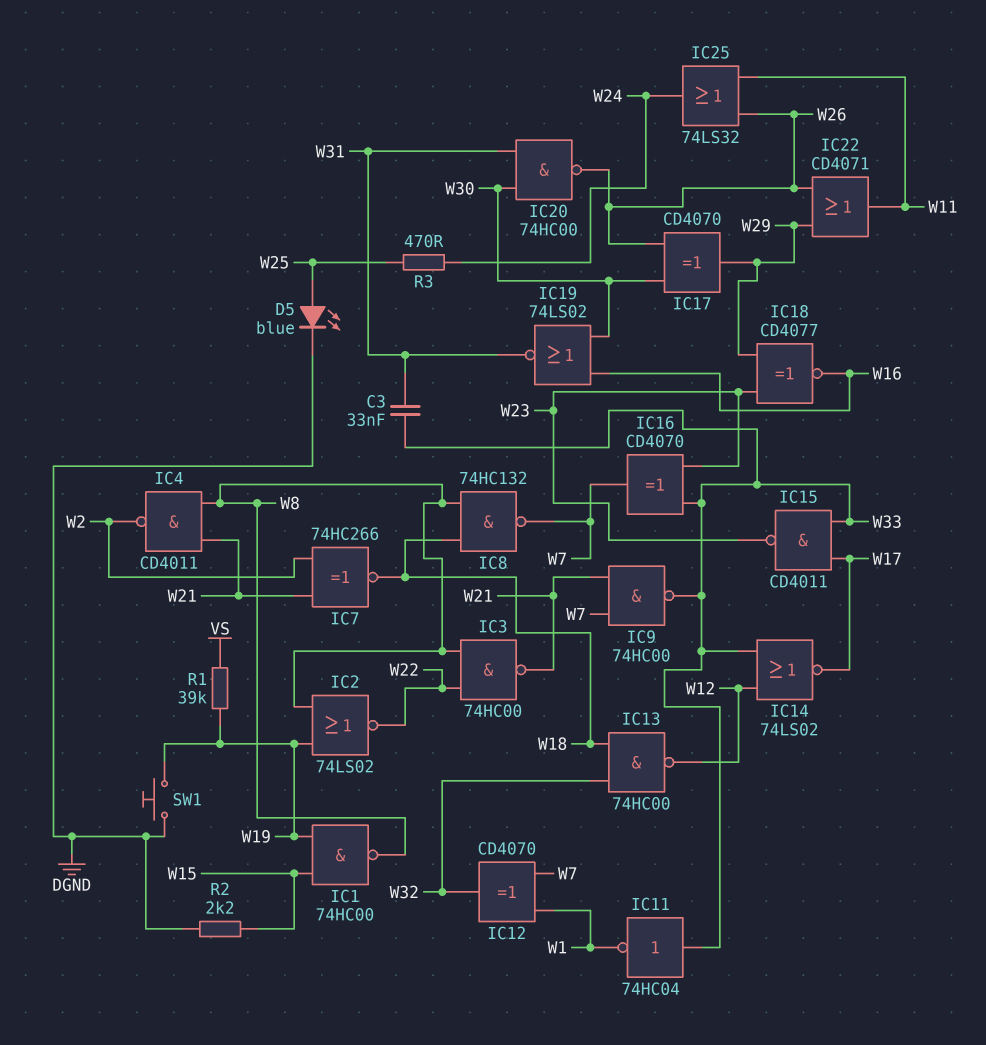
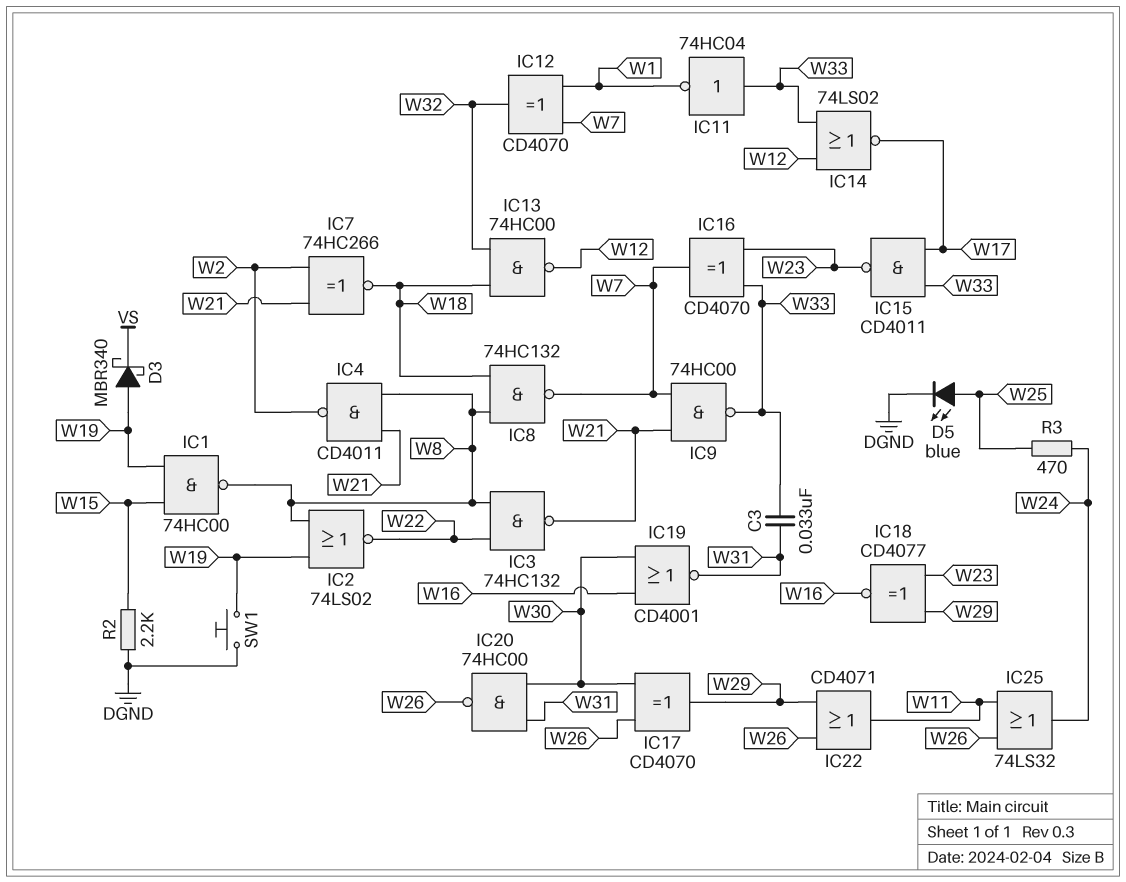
D3: none -> schottky MBR340 (A W19, K VS)
IC3: NAND 74HC00 (in W8, in W22, out W21) -> NAND 74HC132 (in W8, in W22, out W21)
IC19: NOR 74LS02 (in W16, in W30, out W31) -> NOR CD4001 (in W16, in W30, out W31)
R1: 39k (VS, W19) -> none

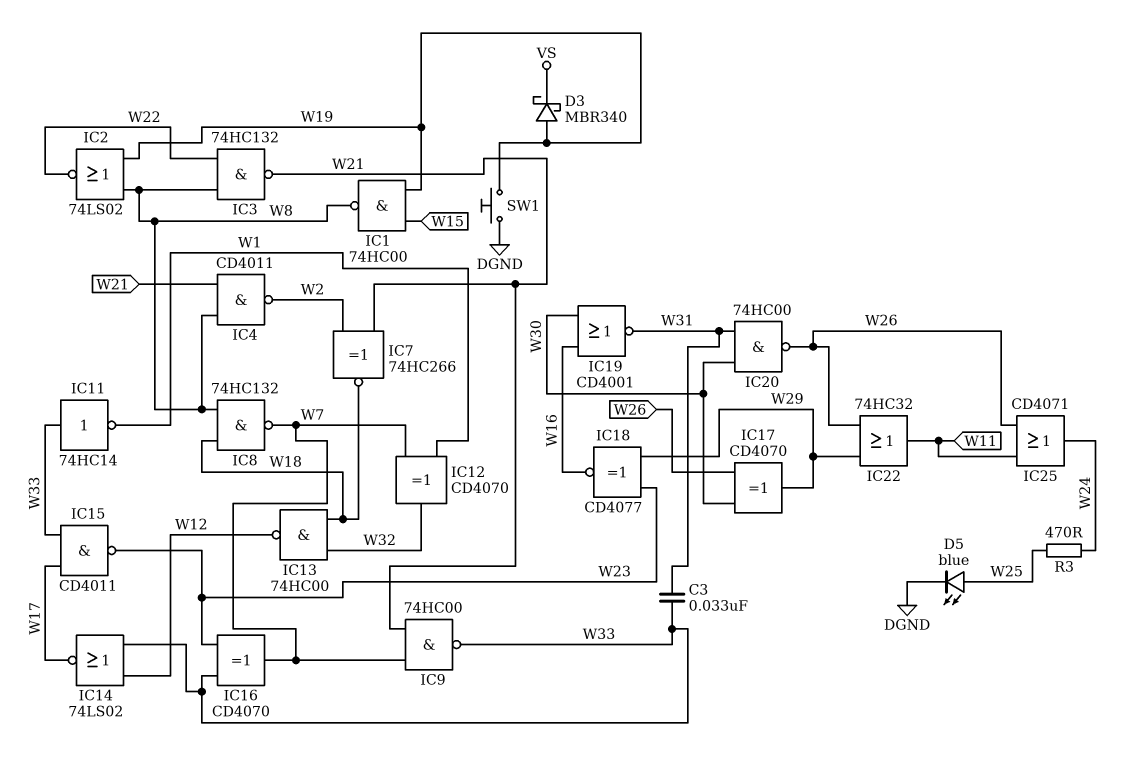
IC11: NOT 74HC04 (in W33, out W1) -> NOT 74HC14 (in W33, out W1)
IC22: OR CD4071 (in W26, in W29, out W11) -> OR 74HC32 (in W26, in W29, out W11)
IC25: OR 74LS32 (in W11, in W26, out W24) -> OR CD4071 (in W11, in W26, out W24)
R2: 2.2k (DGND, W15) -> none

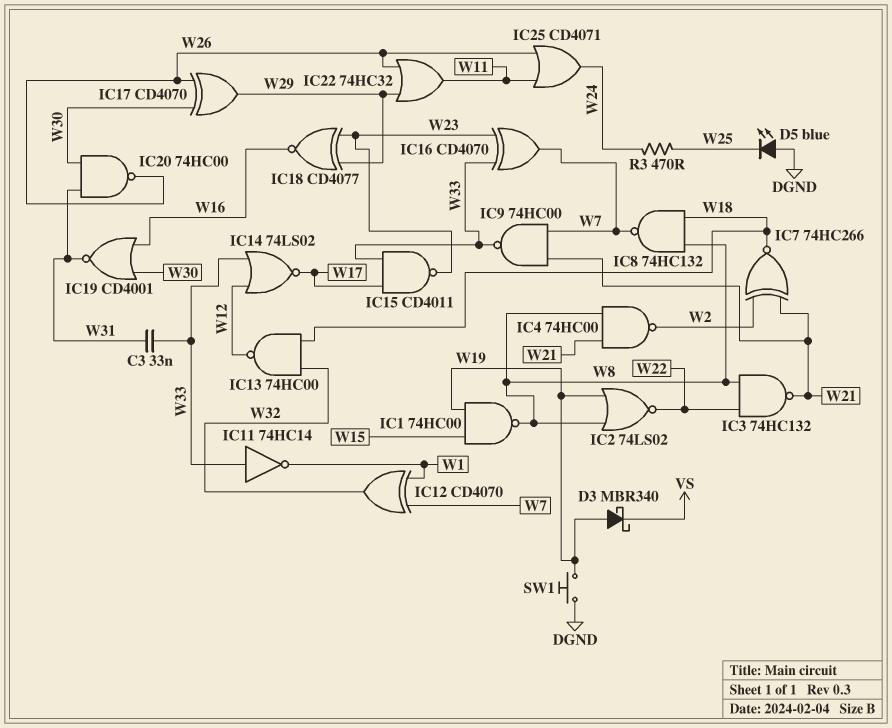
D5: LED blue (A W25, K DGND) -> LED blue (A DGND, K W25)
IC4: NAND CD4011 (in W8, in W21, out W2) -> NAND 74HC00 (in W8, in W21, out W2)

